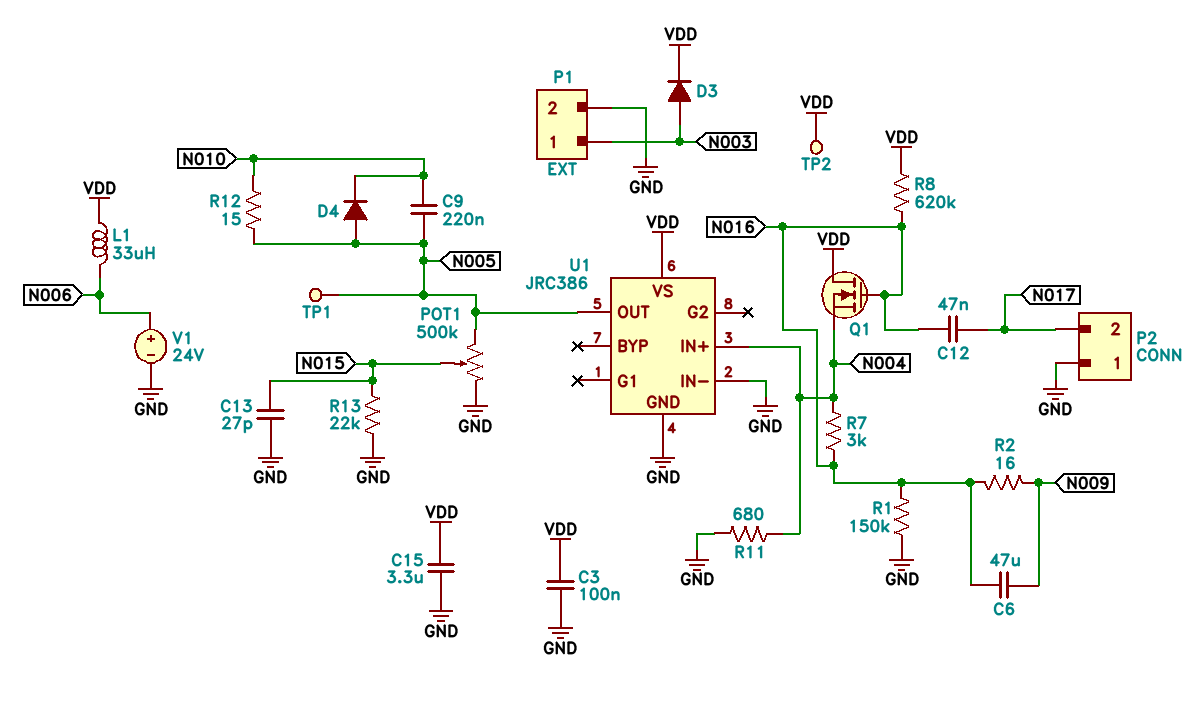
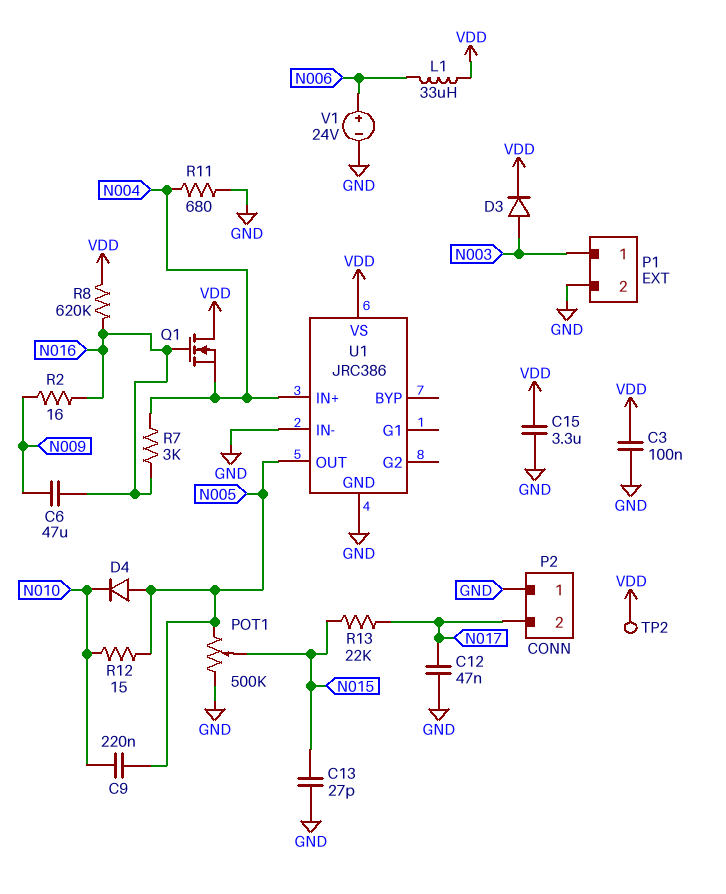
C12: 47nF (N016, N017) -> 47nF (GND, N017)
R1: 150k (GND, N016) -> none
R13: 22k (GND, N015) -> 22k (N015, N017)
TP1: test point (N005) -> none

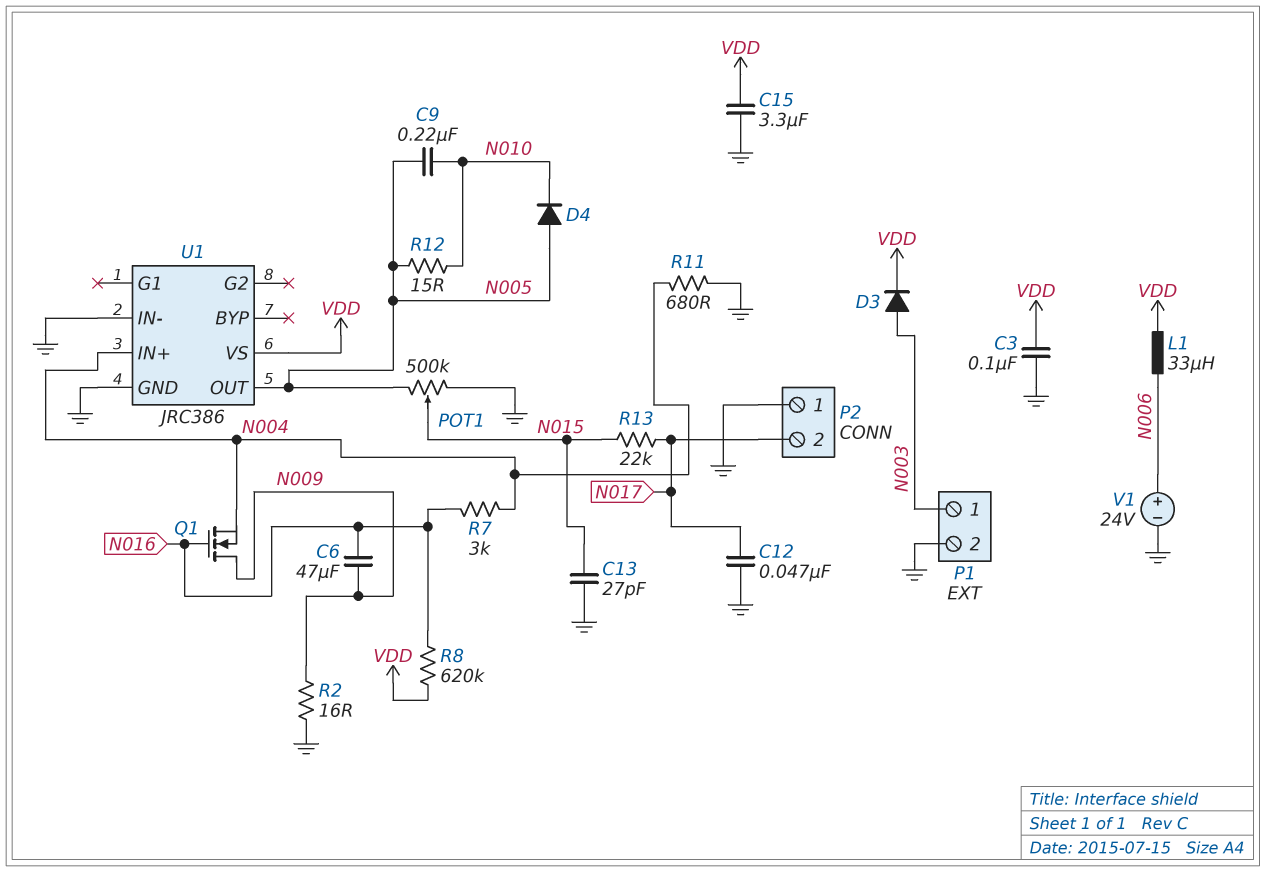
Q1: NMOS (G N016, D VDD, S N004) -> NMOS (G N016, D N009, S N004)
R2: 16 (N009, N016) -> 16 (GND, N009)
TP2: test point (VDD) -> none

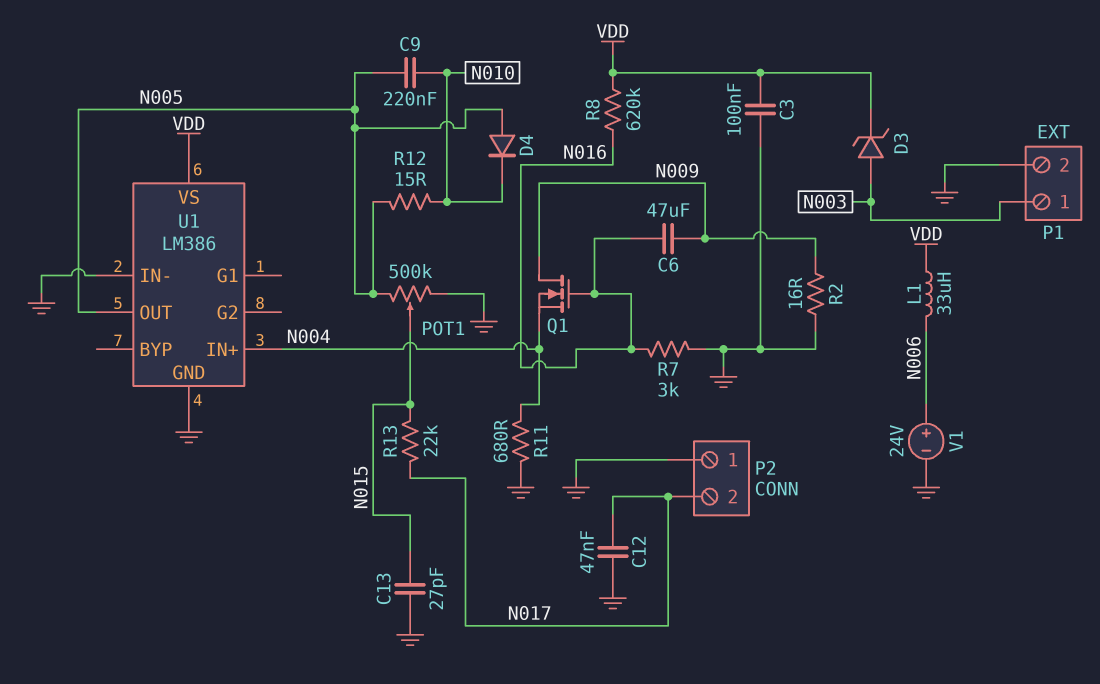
C15: 3.3uF (GND, VDD) -> none
D3: diode (A N003, K VDD) -> zener (A N003, K VDD)
R7: 3k (N004, N016) -> 3k (GND, N016)
U1: JRC386 -> LM386

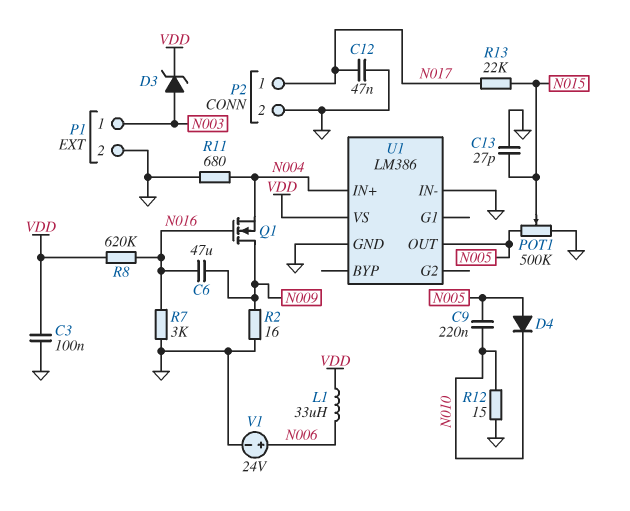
P2 pin 1: GND -> N017
P2 pin 2: N017 -> GND
R12: 15 (N005, N010) -> 15 (GND, N010)

